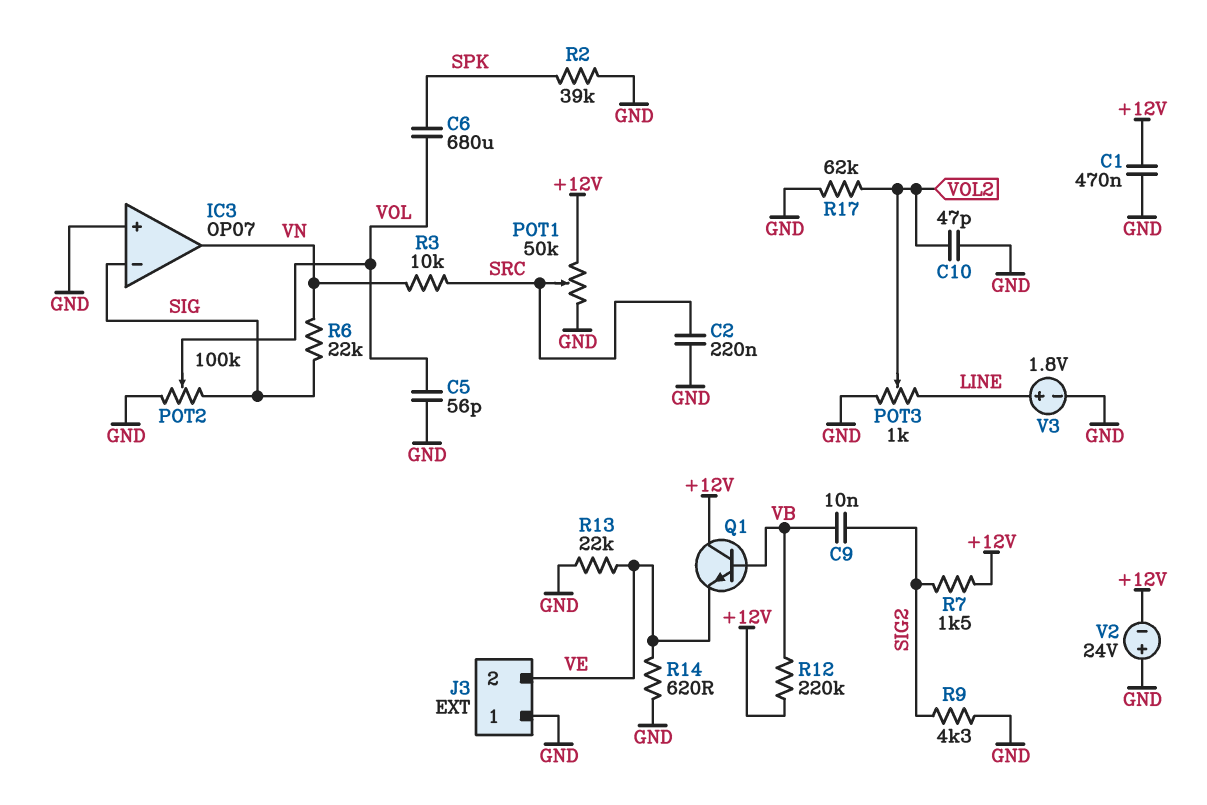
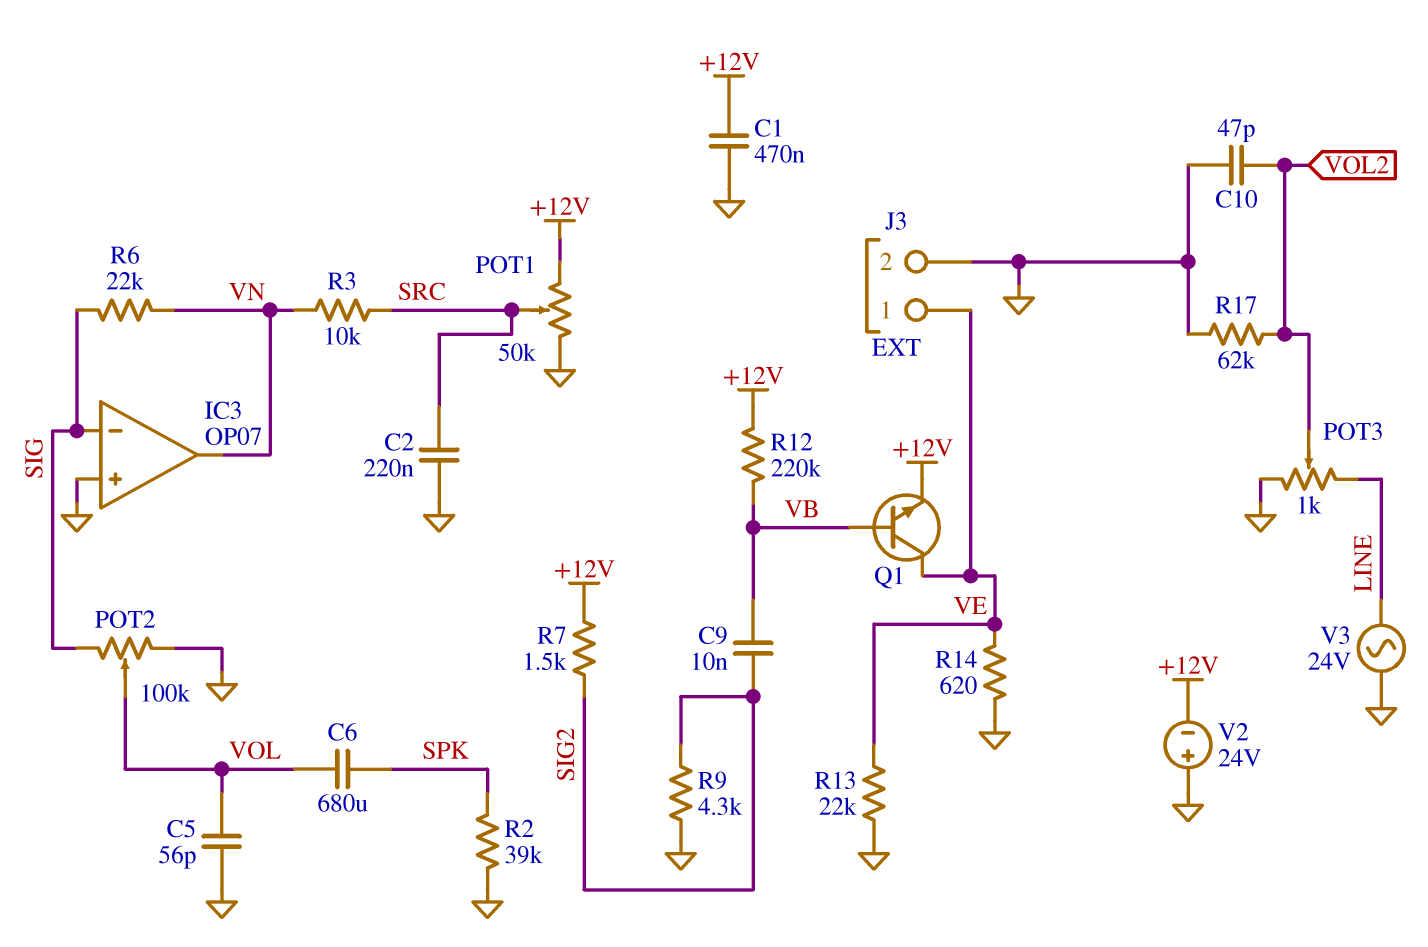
J3 pin 1: GND -> VE
J3 pin 2: VE -> GND
Q1: NPN (B VB, C +12V, E VE) -> NPN (B VB, C VE, E +12V)
V3: 1.8V (plus LINE, minus GND) -> AC 24V (GND, LINE)

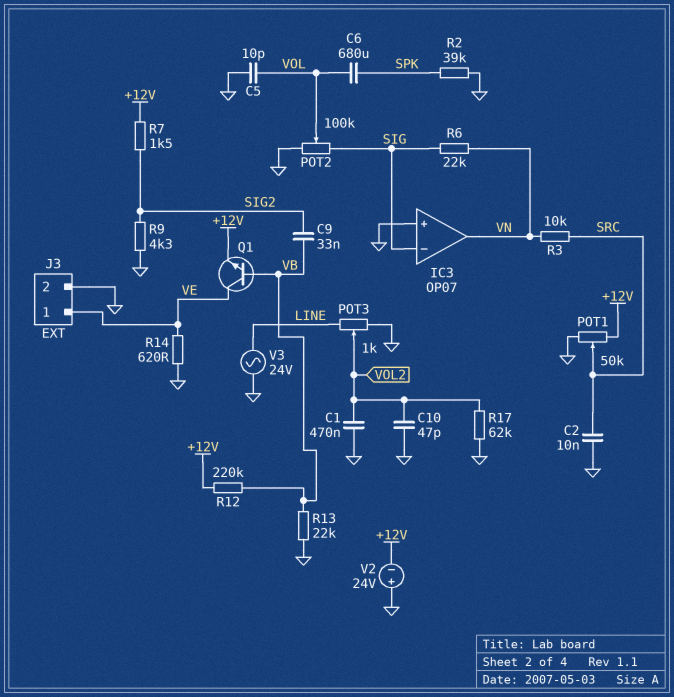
C1: 470nF (+12V, GND) -> 470nF (GND, VOL2)
C2: 220nF (GND, SRC) -> 10nF (GND, SRC)
C5: 56pF (GND, VOL) -> 10pF (GND, VOL)
C9: 10nF (SIG2, VB) -> 33nF (SIG2, VB)
R13: 22k (GND, VE) -> 22k (GND, VB)

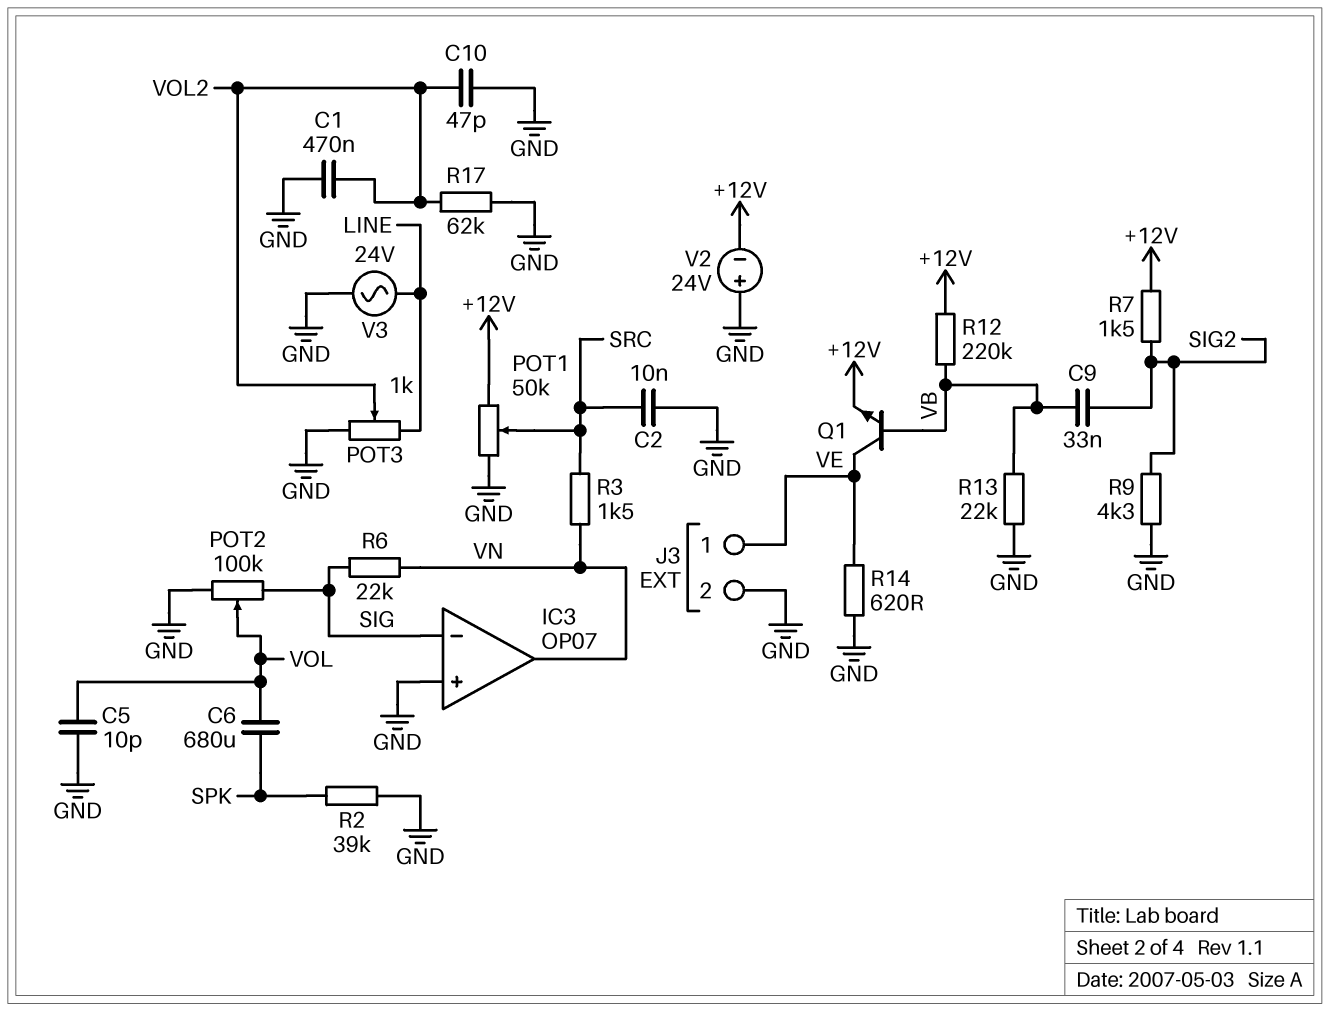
R3: 10k (SRC, VN) -> 1.5k (SRC, VN)

